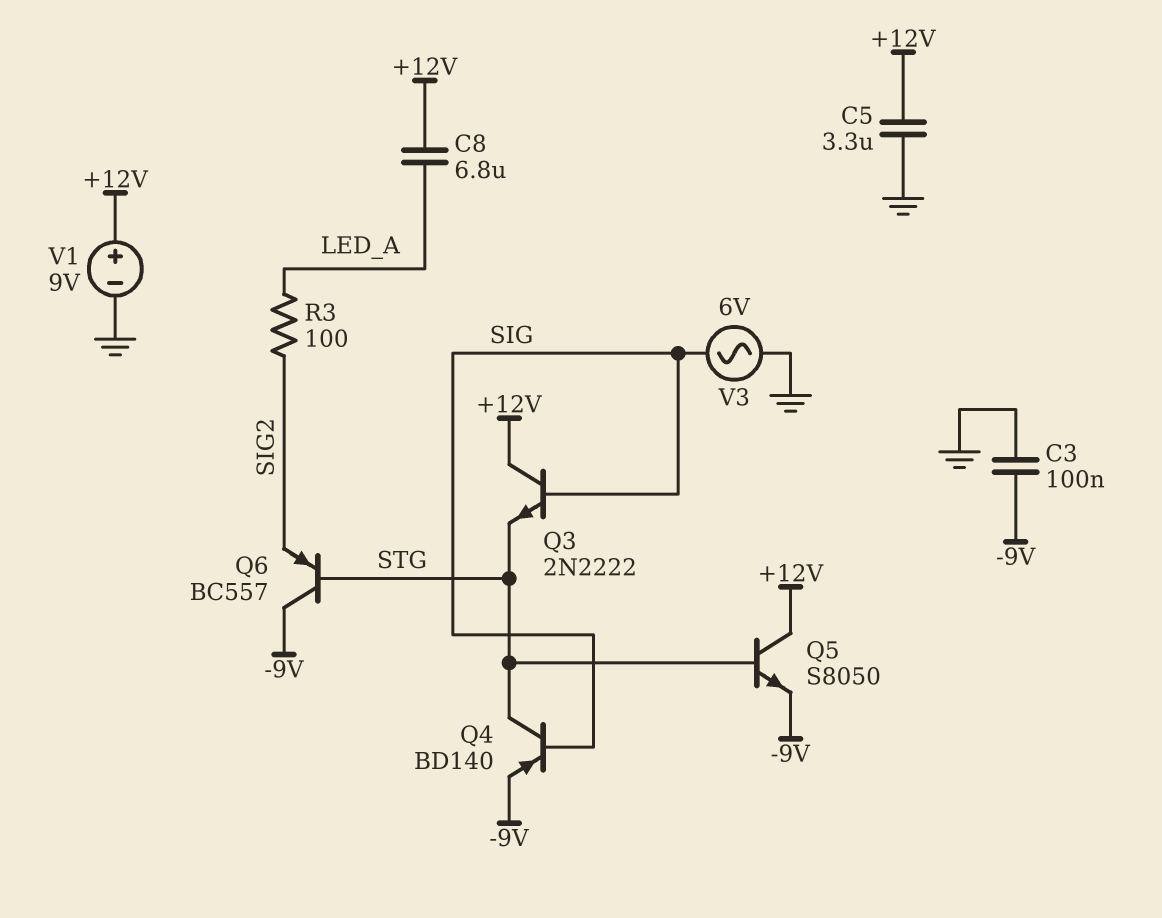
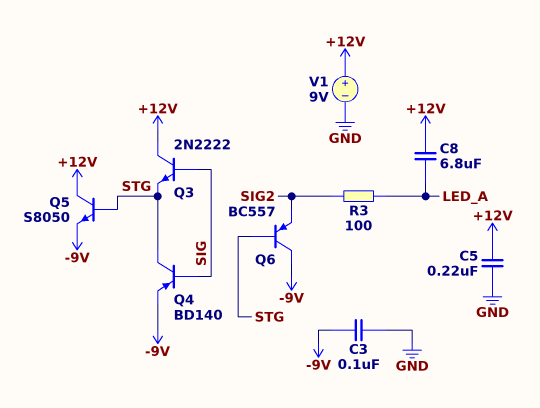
C5: 3.3uF (+12V, GND) -> 220nF (+12V, GND)
V3: AC 6V (GND, SIG) -> none

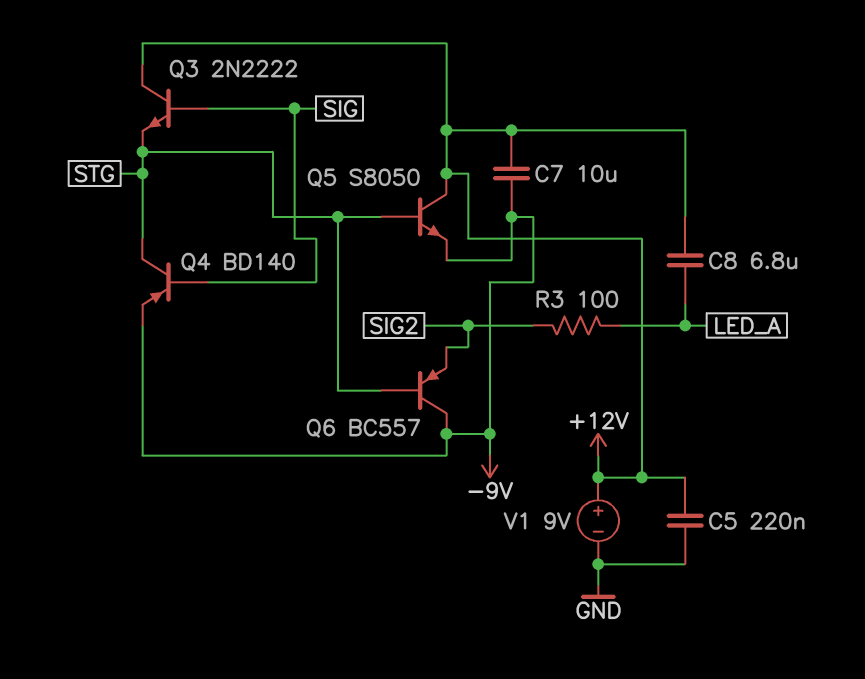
C3: 100nF (-9V, GND) -> none
C7: none -> 10uF (+12V, -9V)

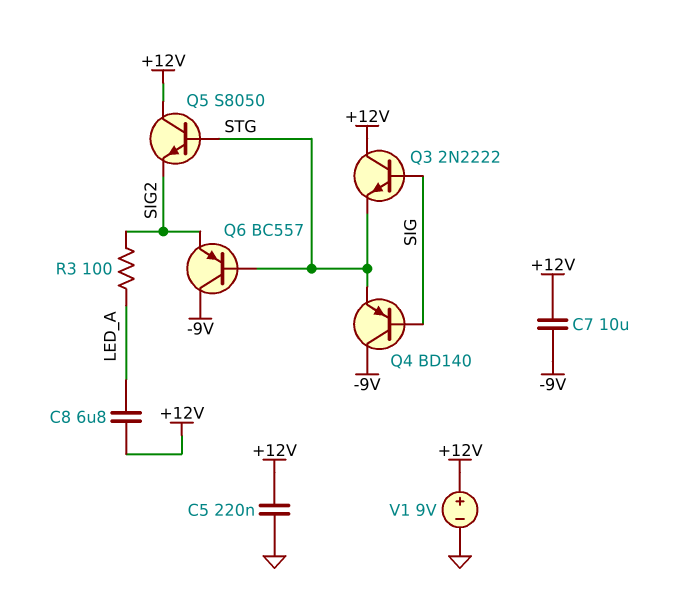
Q4: PNP BD140 (B SIG, C STG, E -9V) -> PNP BD140 (B SIG, C -9V, E STG)
Q5: NPN S8050 (B STG, C +12V, E -9V) -> NPN S8050 (B STG, C +12V, E SIG2)

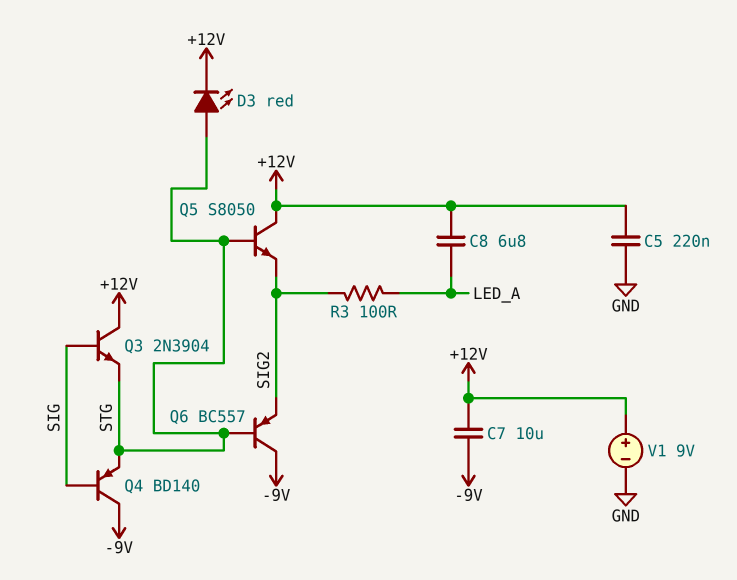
D3: none -> LED red (A STG, K +12V)
Q3: NPN 2N2222 (B SIG, C +12V, E STG) -> NPN 2N3904 (B SIG, C +12V, E STG)

